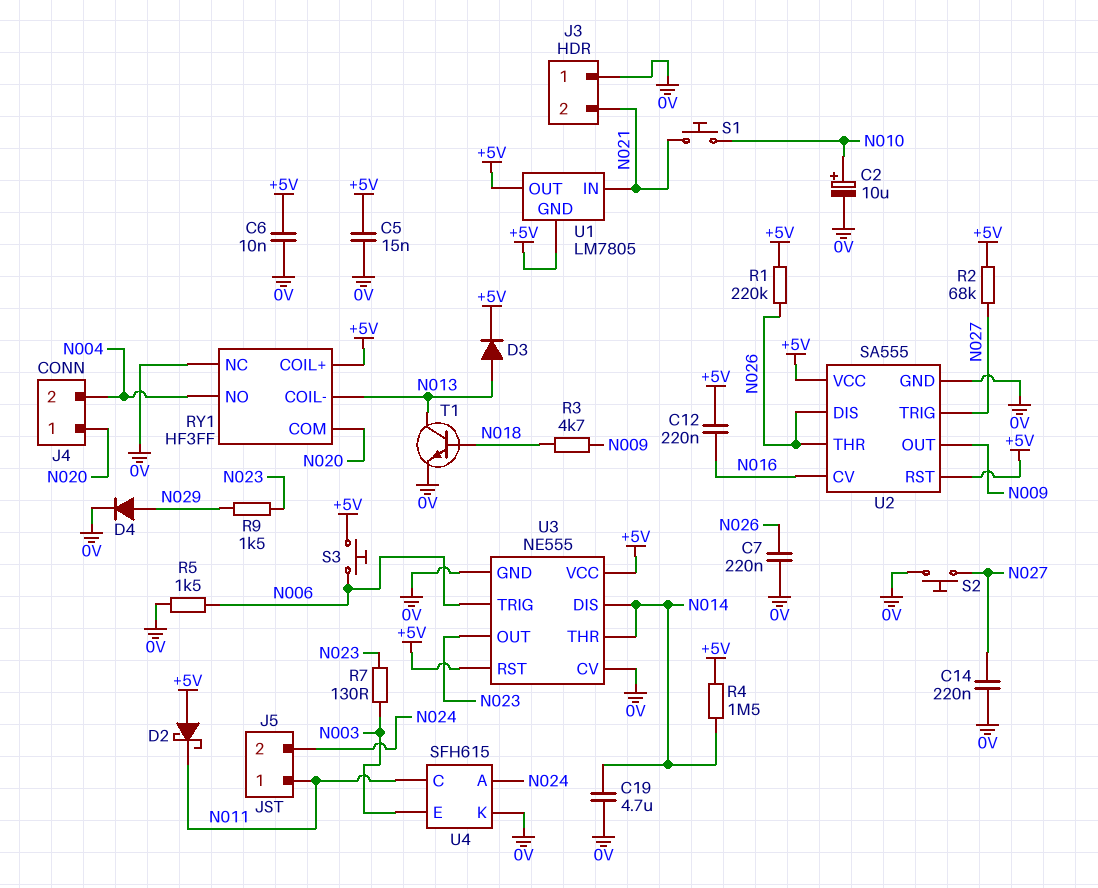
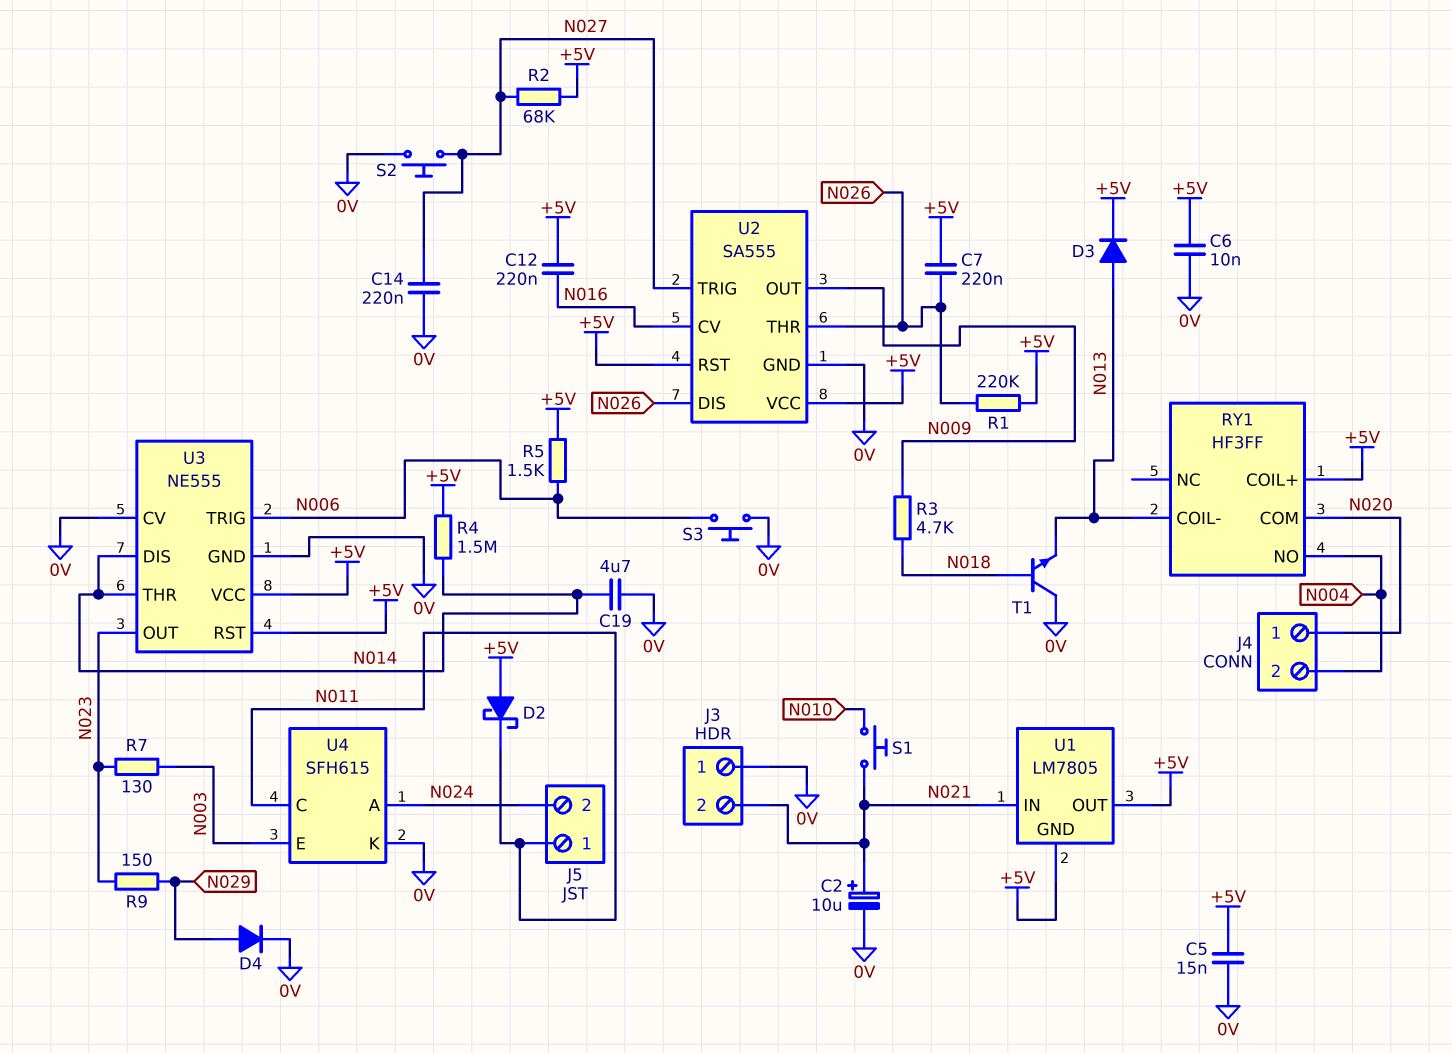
C2: 10uF (plus N010, minus 0V) -> 10uF (plus N021, minus 0V)
C7: 220nF (0V, N026) -> 220nF (+5V, N026)
R5: 1.5k (0V, N006) -> 1.5k (+5V, N006)
R9: 1.5k (N023, N029) -> 150 (N023, N029)
RY1 pin NC: 0V -> none
S3: button (+5V, N006) -> button (0V, N006)
T1: NPN (B N018, C N013, E 0V) -> NPN (B N018, C 0V, E N013)

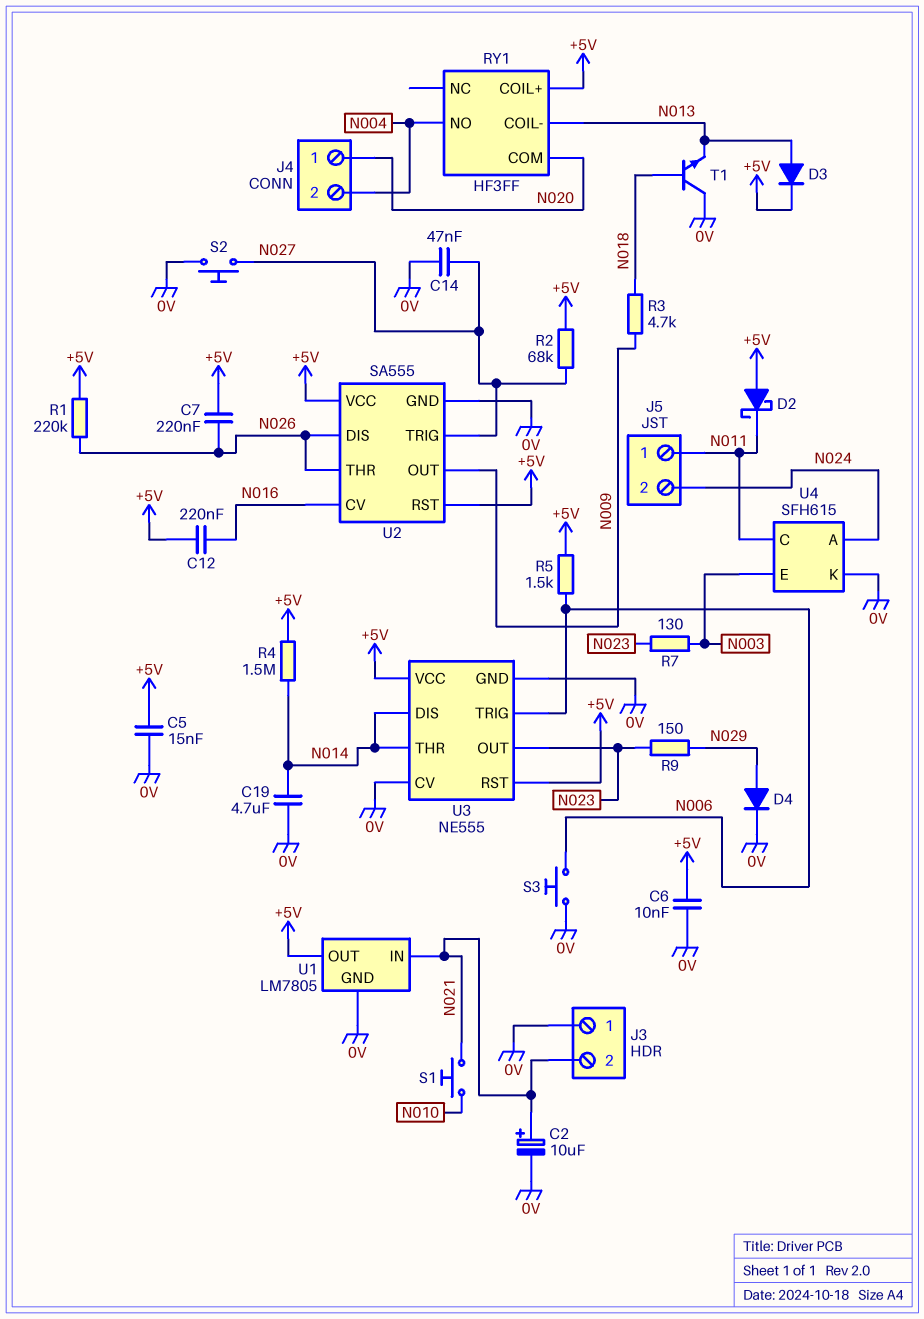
C14: 220nF (0V, N027) -> 47nF (0V, N027)
U1 pin GND: +5V -> 0V

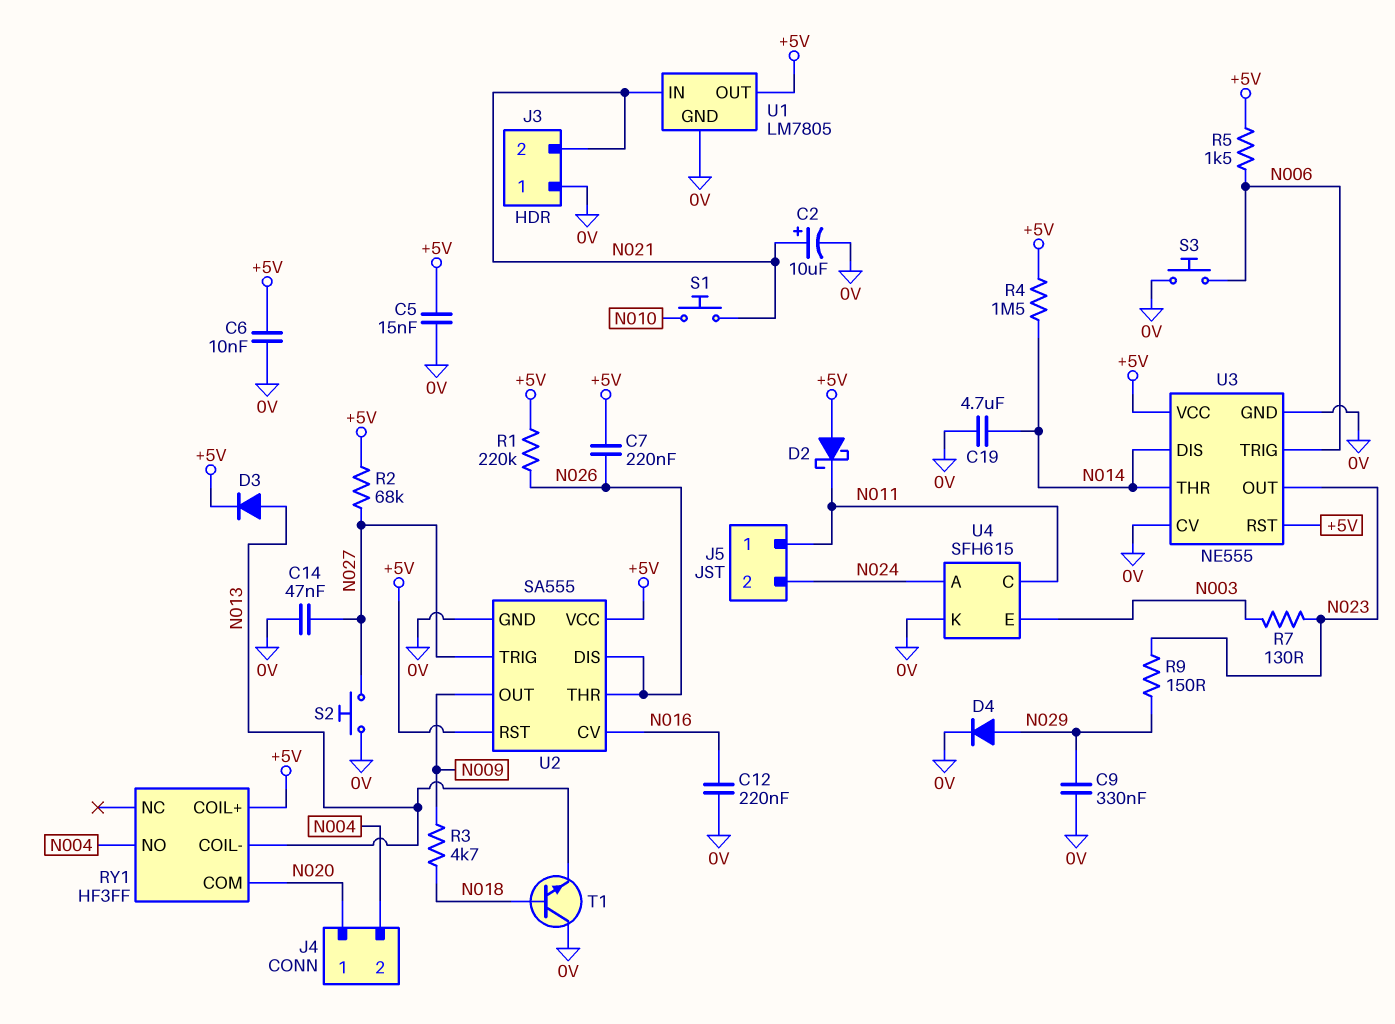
C9: none -> 330nF (0V, N029)
C12: 220nF (+5V, N016) -> 220nF (0V, N016)

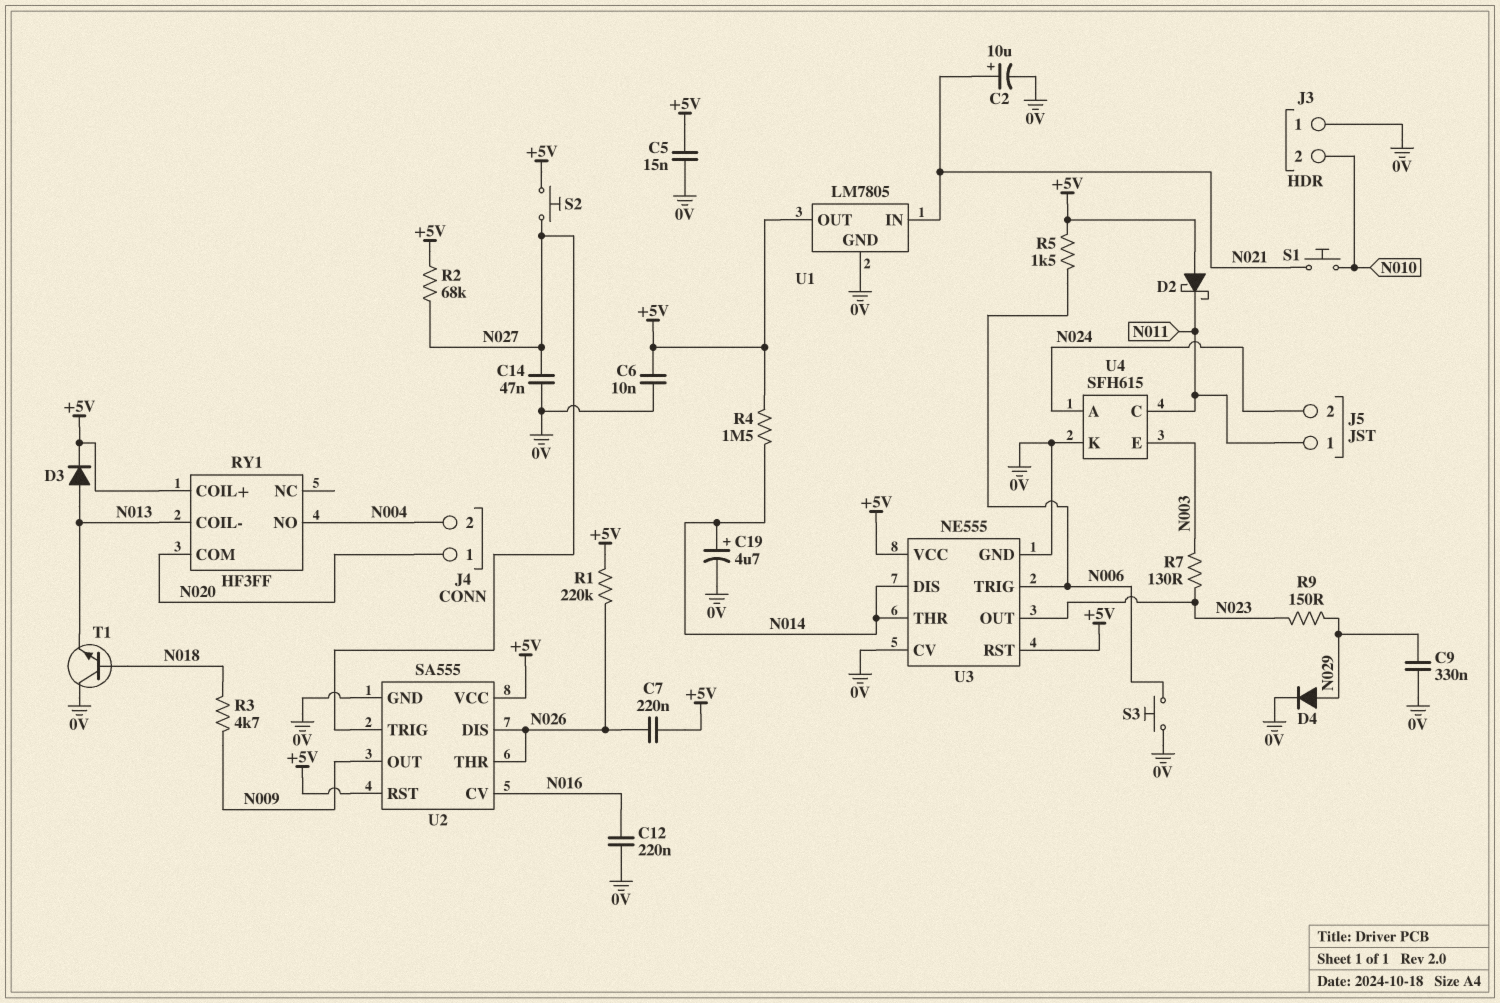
C19: 4.7uF (0V, N014) -> 4.7uF (plus N014, minus 0V)
J3 pin 2: N021 -> N010
S2: button (0V, N027) -> button (+5V, N027)

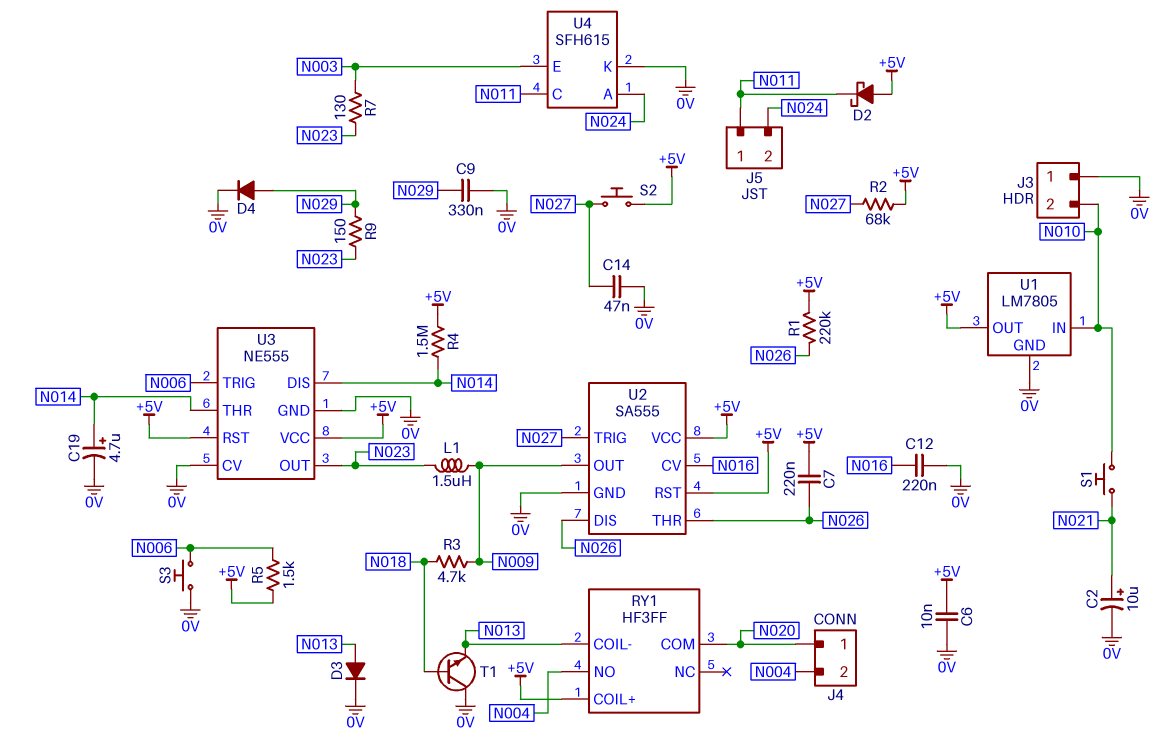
C5: 15nF (+5V, 0V) -> none
D3: diode (A N013, K +5V) -> diode (A N013, K 0V)
L1: none -> 1.5uH (N009, N023)
U1 pin IN: N021 -> N010

